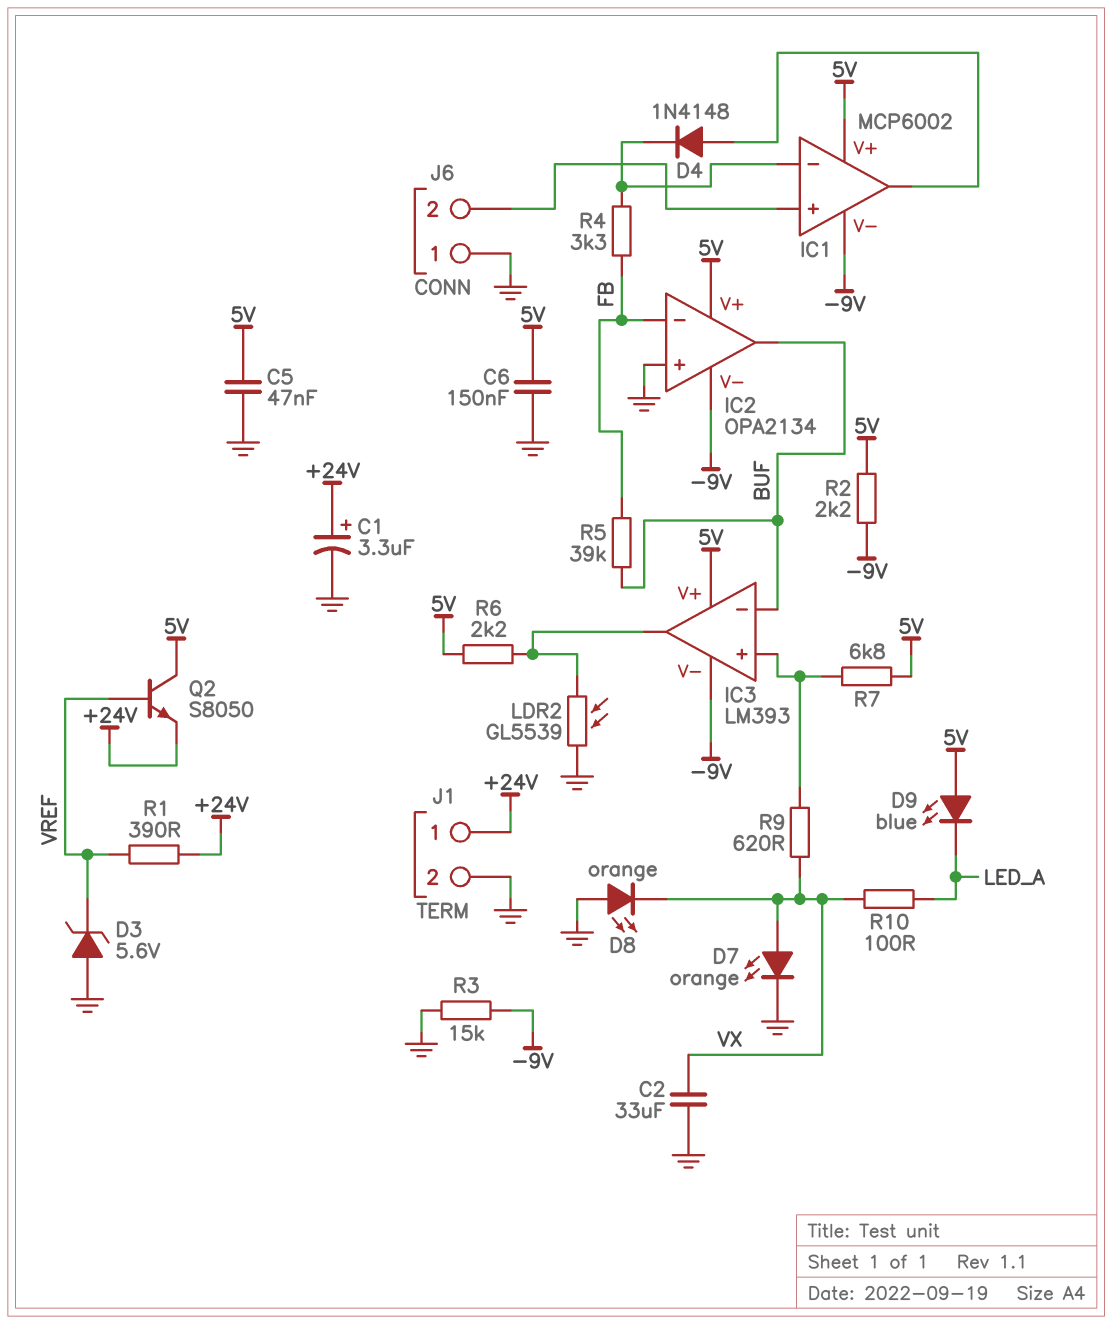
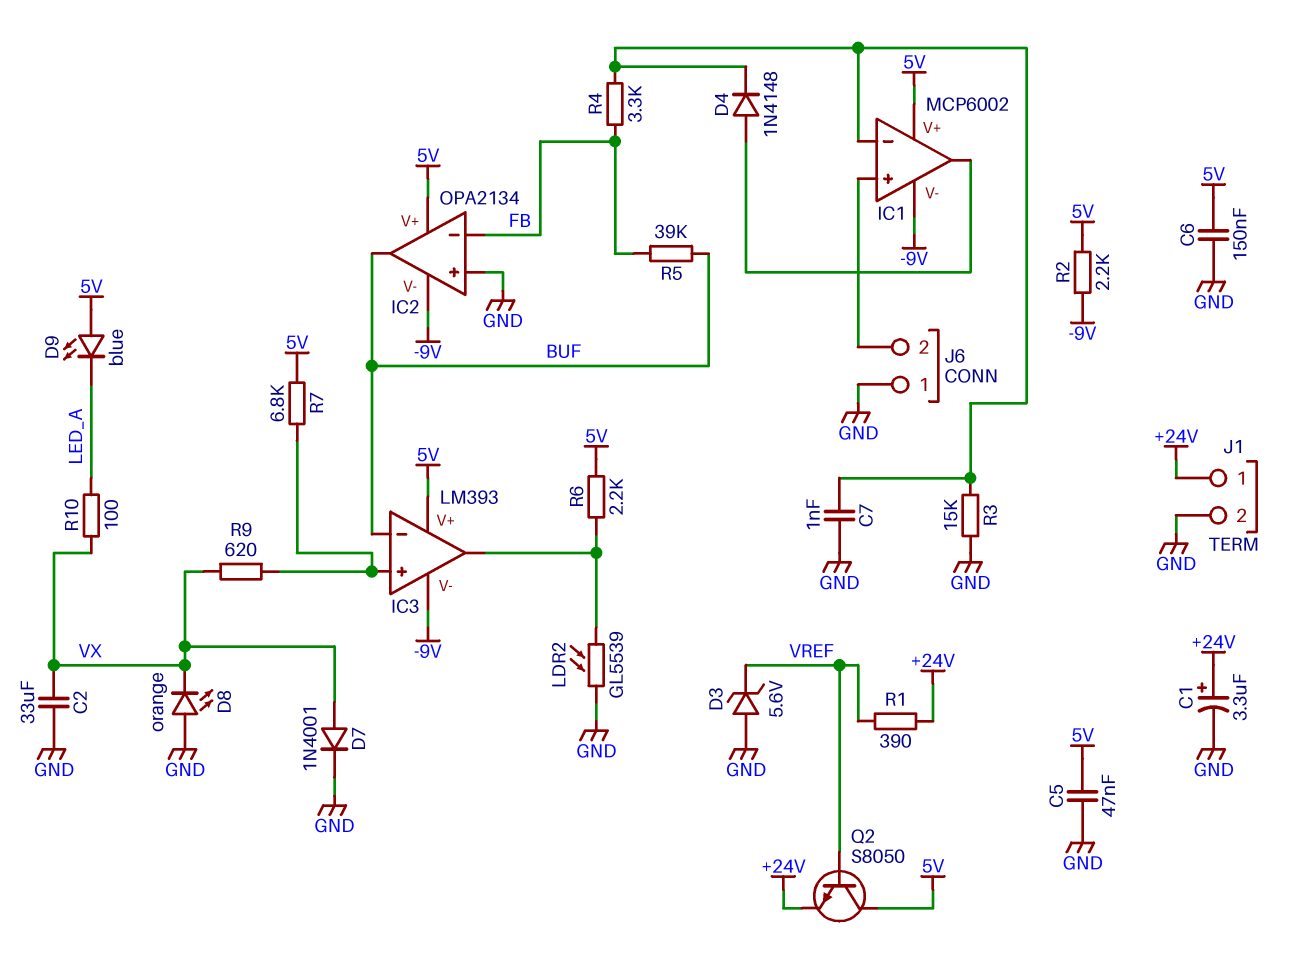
C7: none -> 1nF (GND, IC1/in-)
D7: LED orange (A VX, K GND) -> diode 1N4001 (A VX, K GND)
R3: 15k (-9V, GND) -> 15k (GND, IC1/in-)

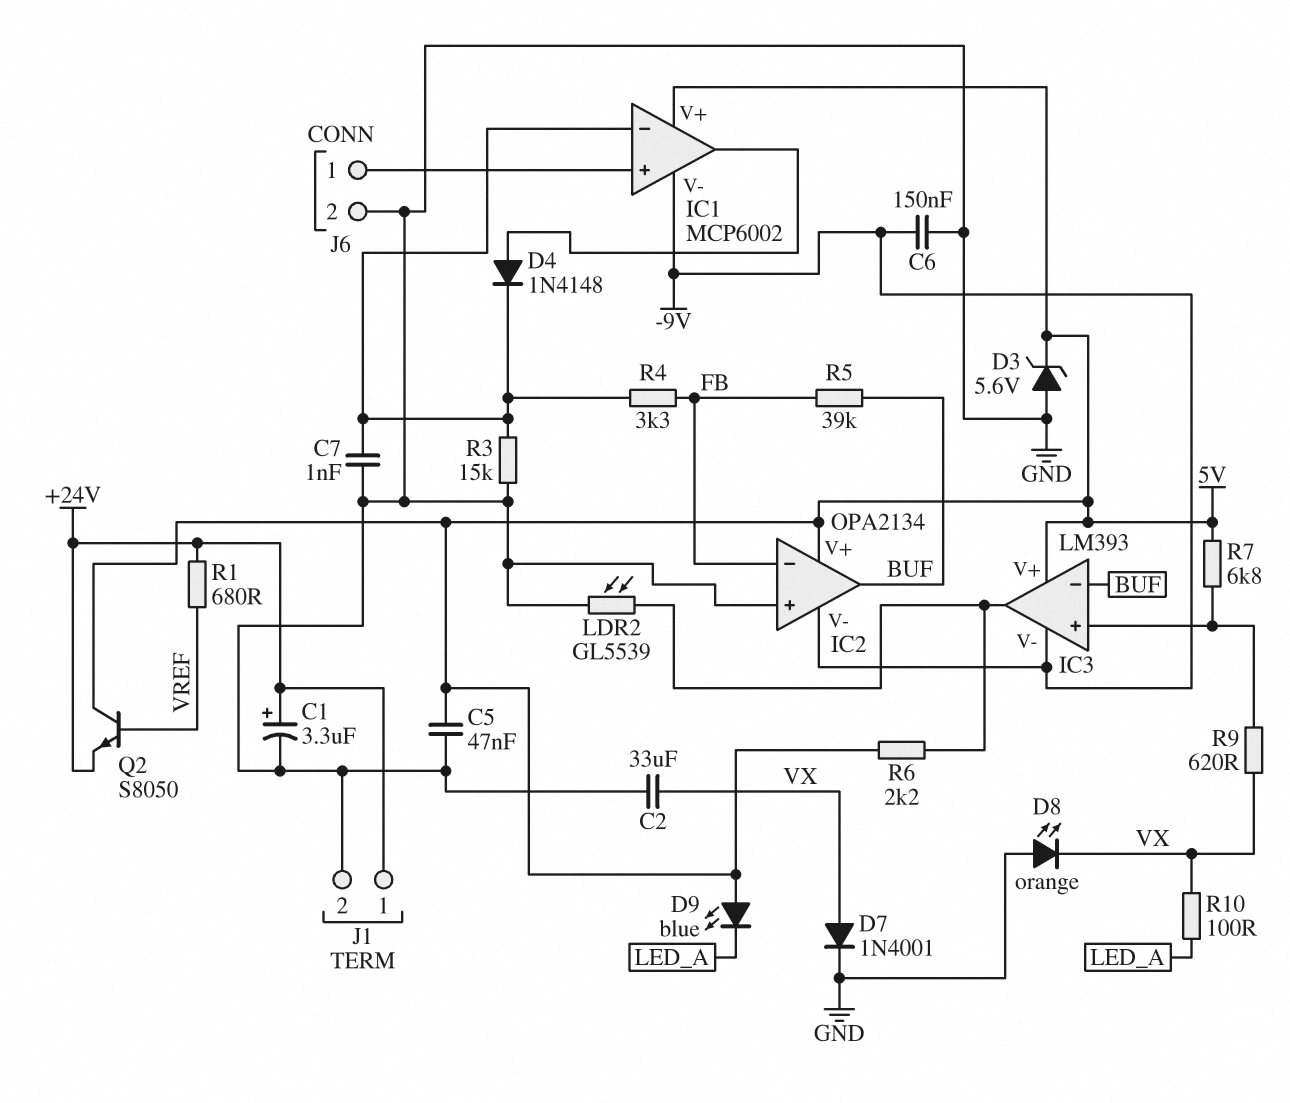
C6: 150nF (5V, GND) -> 150nF (-9V, GND)
D3: zener 5.6V (A GND, K VREF) -> zener 5.6V (A GND, K 5V)
J6 pin 1: GND -> IC1/in+
J6 pin 2: IC1/in+ -> GND
R1: 390 (+24V, VREF) -> 680 (+24V, VREF)
R2: 2.2k (-9V, 5V) -> none

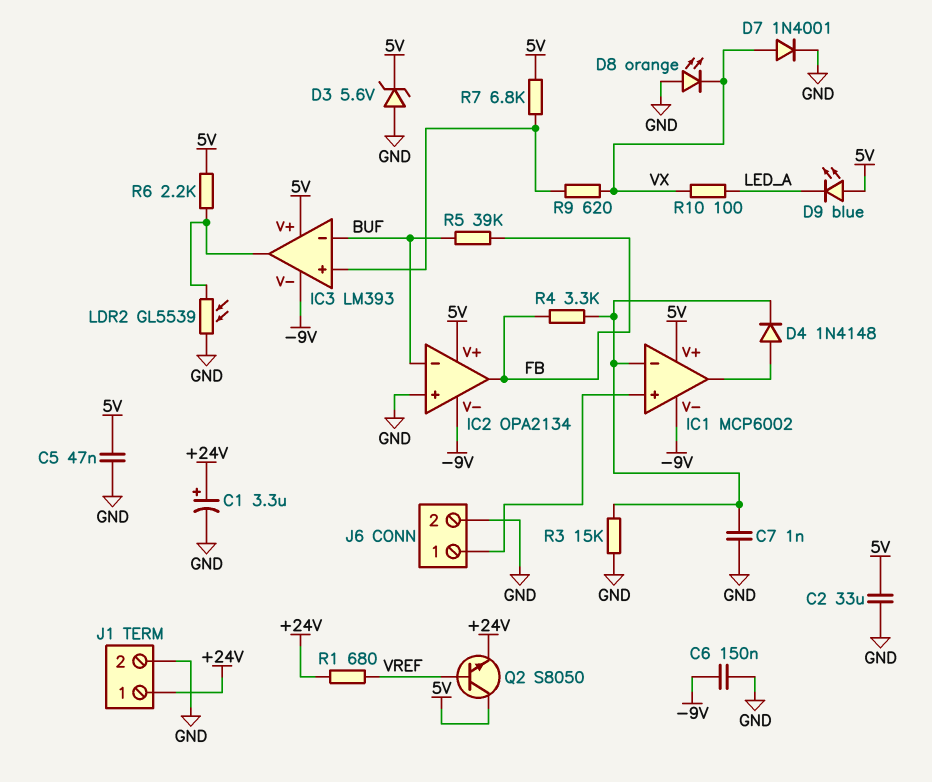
C2: 33uF (GND, VX) -> 33uF (5V, GND)
IC2 pin in-: FB -> BUF
IC2 pin out: BUF -> FB

